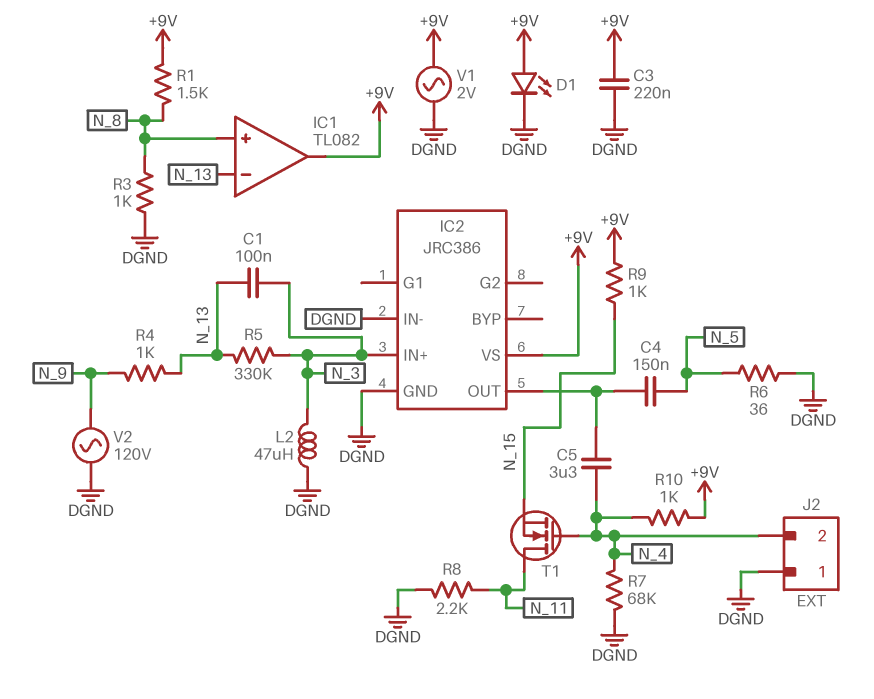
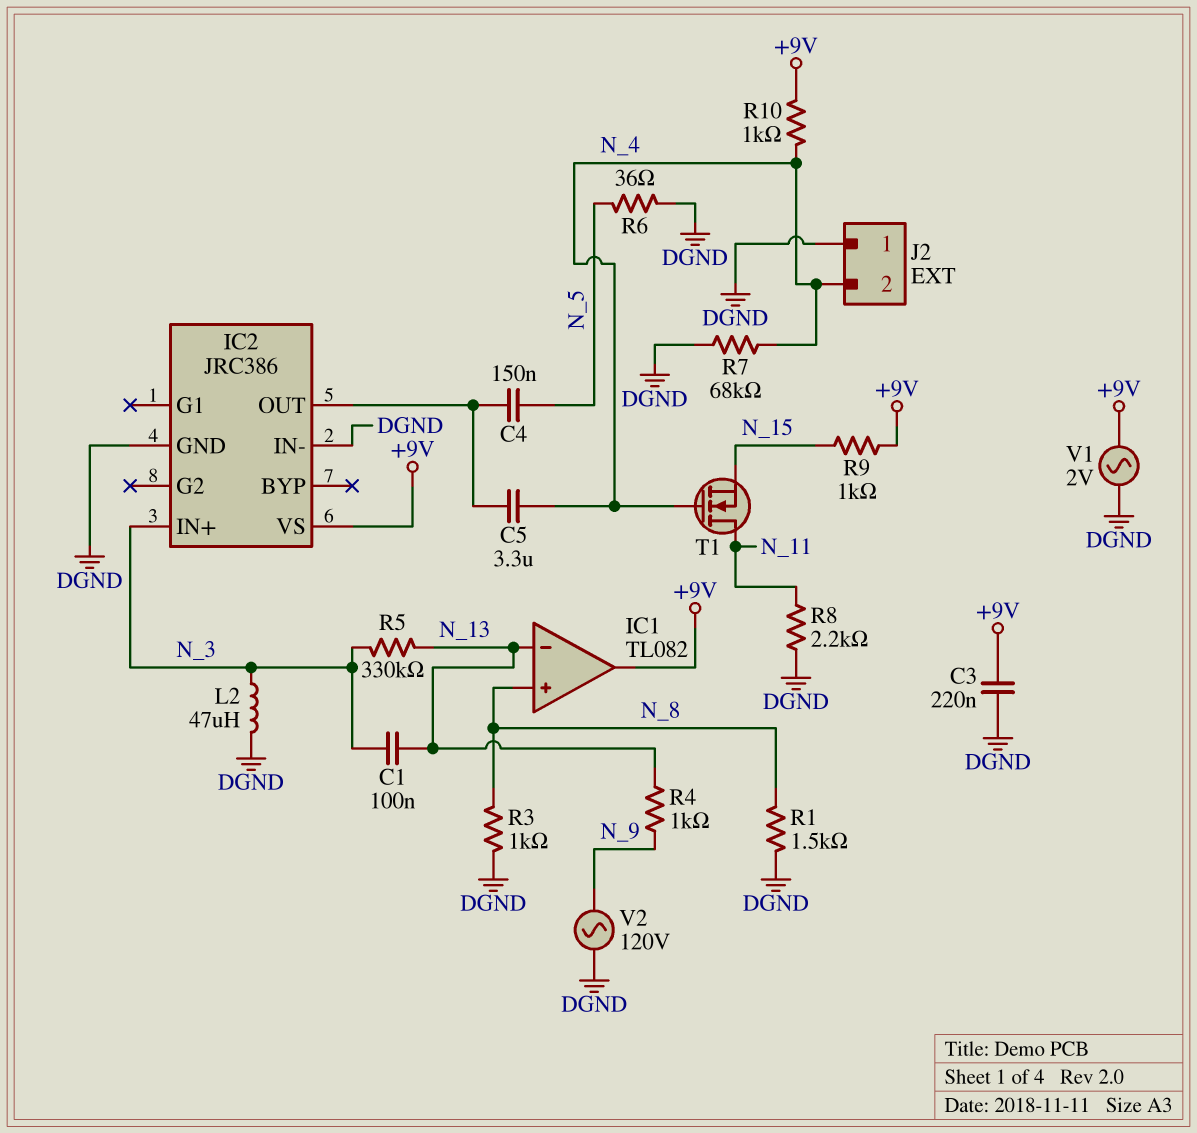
D1: LED (A +9V, K DGND) -> none
R1: 1.5k (+9V, N_8) -> 1.5k (DGND, N_8)

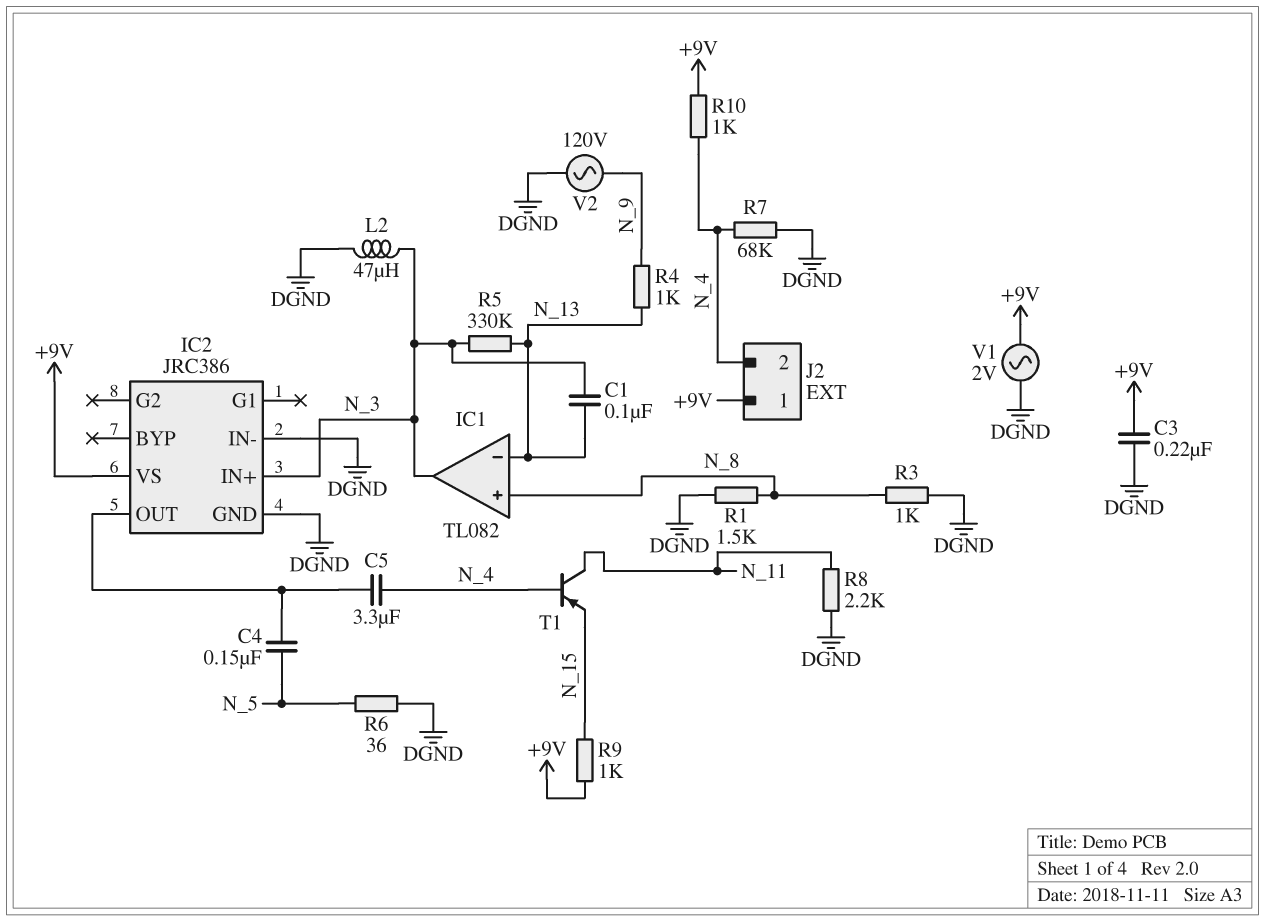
IC1 pin out: +9V -> N_3
J2 pin 1: DGND -> +9V
T1: NMOS (G N_4, D N_11, S N_15) -> PNP (B N_4, C N_11, E N_15)

